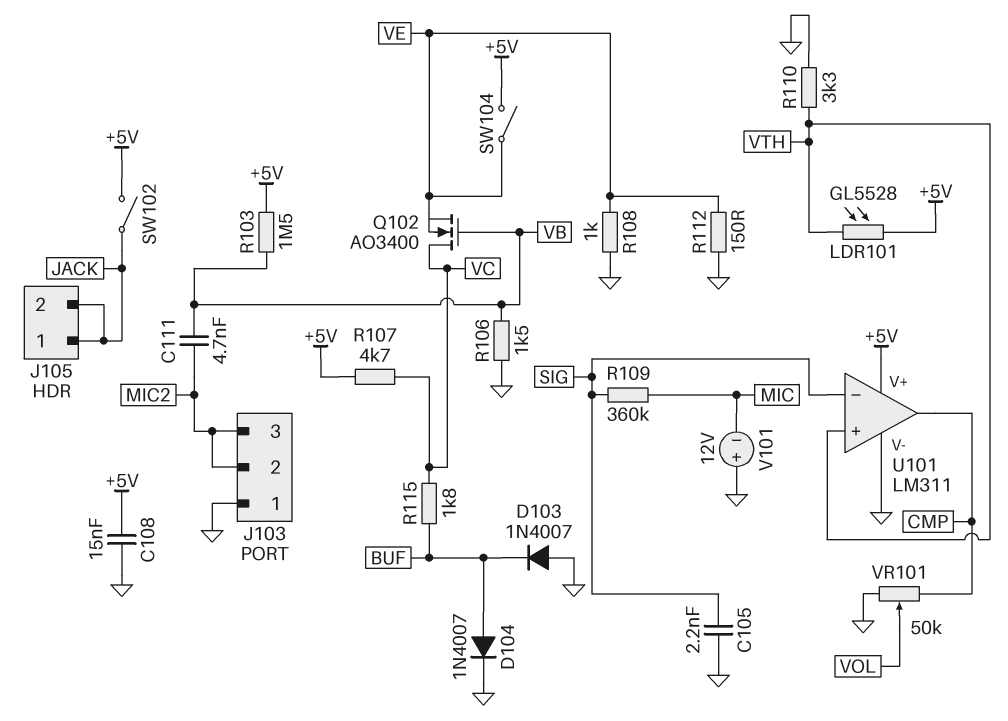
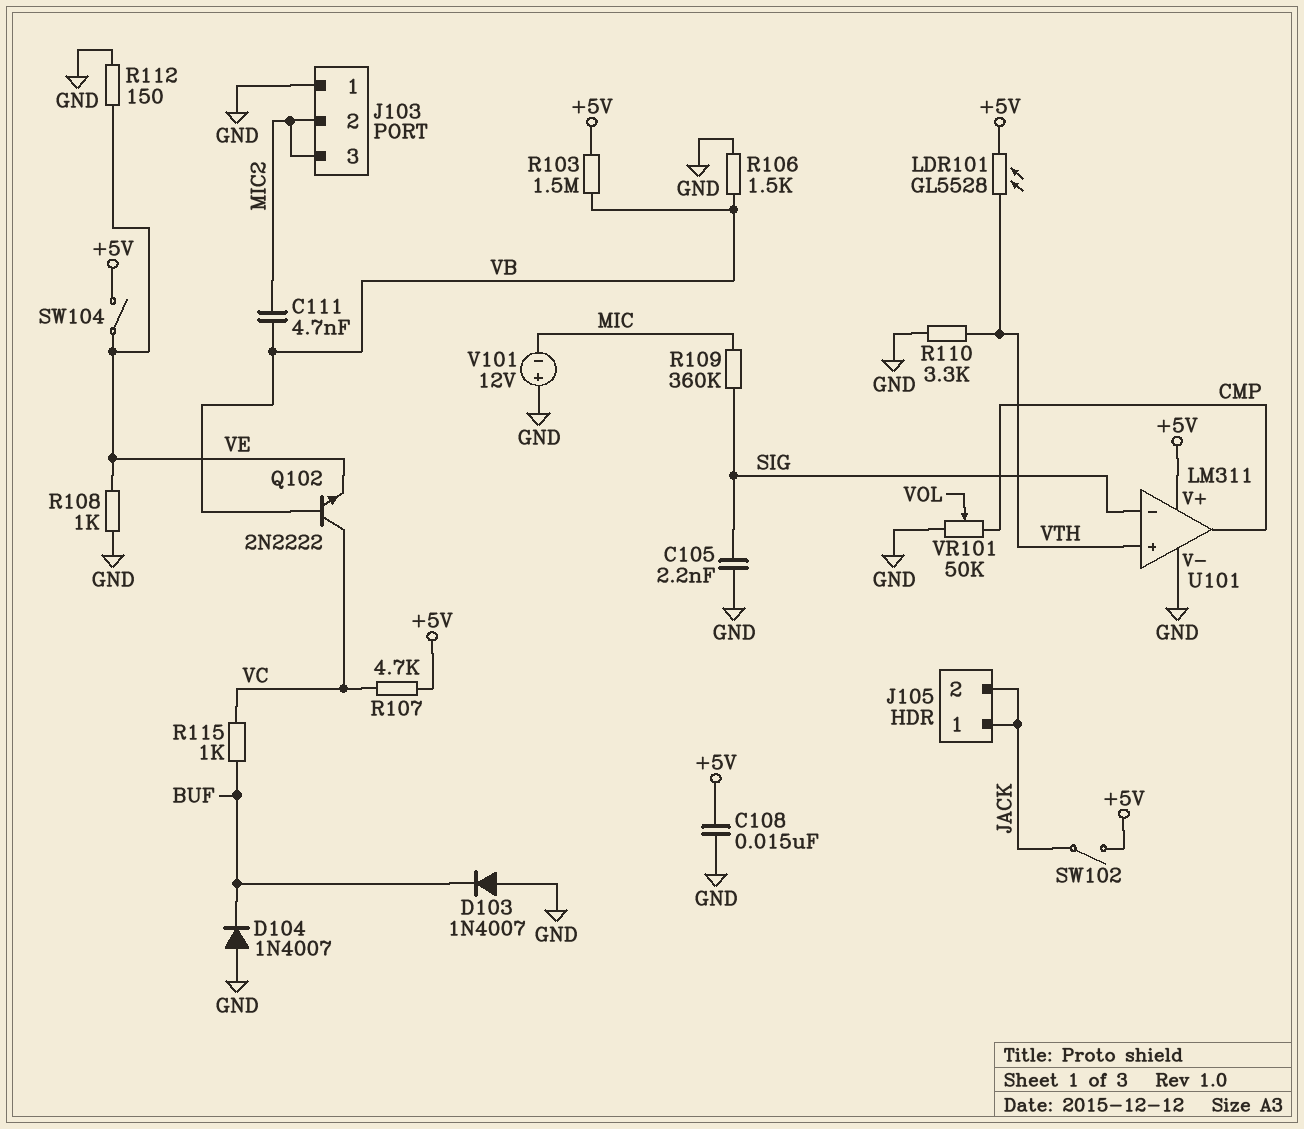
D104: diode 1N4007 (A BUF, K GND) -> diode 1N4007 (A GND, K BUF)
Q102: NMOS AO3400 (G VB, D VC, S VE) -> NPN 2N2222 (B VB, C VC, E VE)
R115: 1.8k (BUF, VC) -> 1k (BUF, VC)

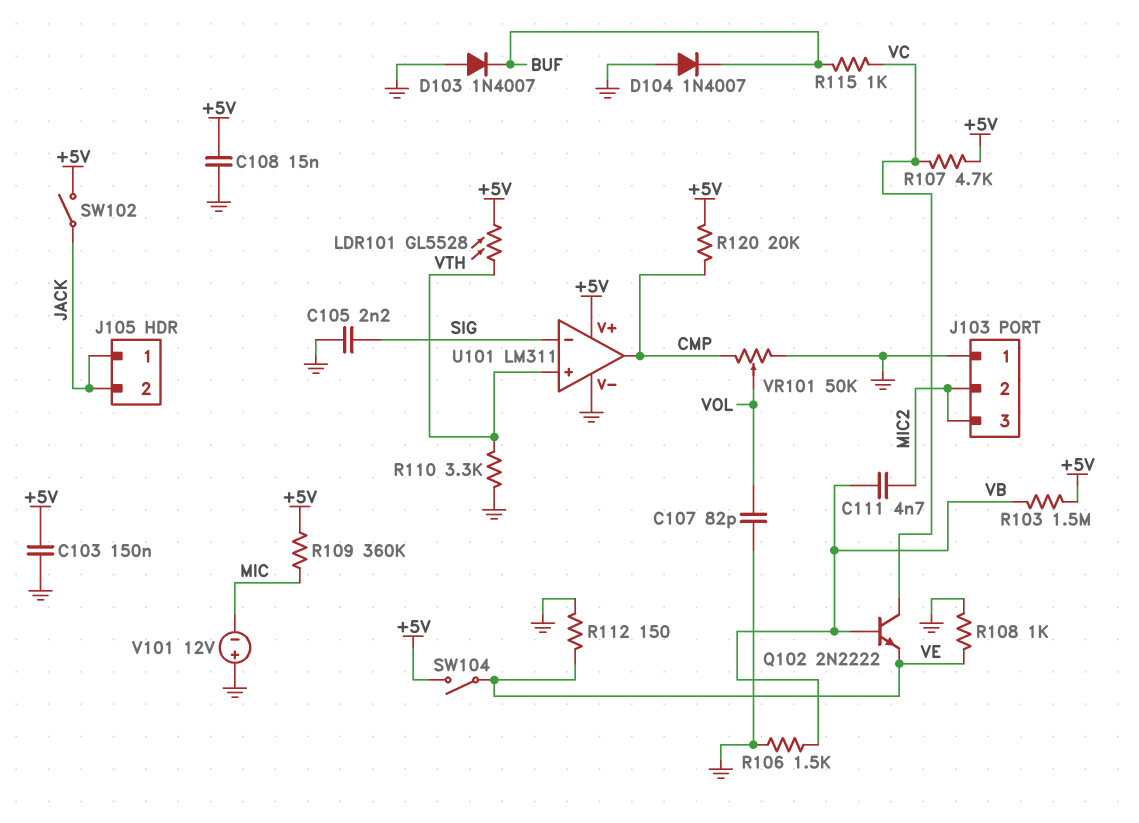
C103: none -> 150nF (+5V, GND)
C107: none -> 82pF (GND, VOL)
R109: 360k (MIC, SIG) -> 360k (+5V, MIC)
R120: none -> 20k (+5V, CMP)

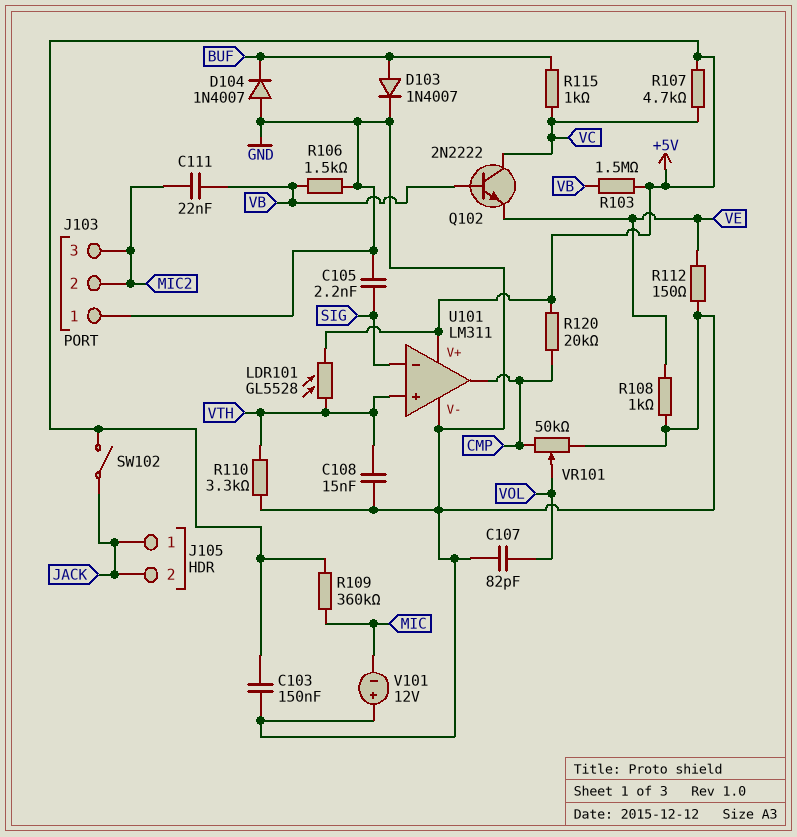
C108: 15nF (+5V, GND) -> 15nF (GND, VTH)
C111: 4.7nF (MIC2, VB) -> 22nF (MIC2, VB)
D103: diode 1N4007 (A GND, K BUF) -> diode 1N4007 (A BUF, K GND)
SW104: switch (+5V, VE) -> none

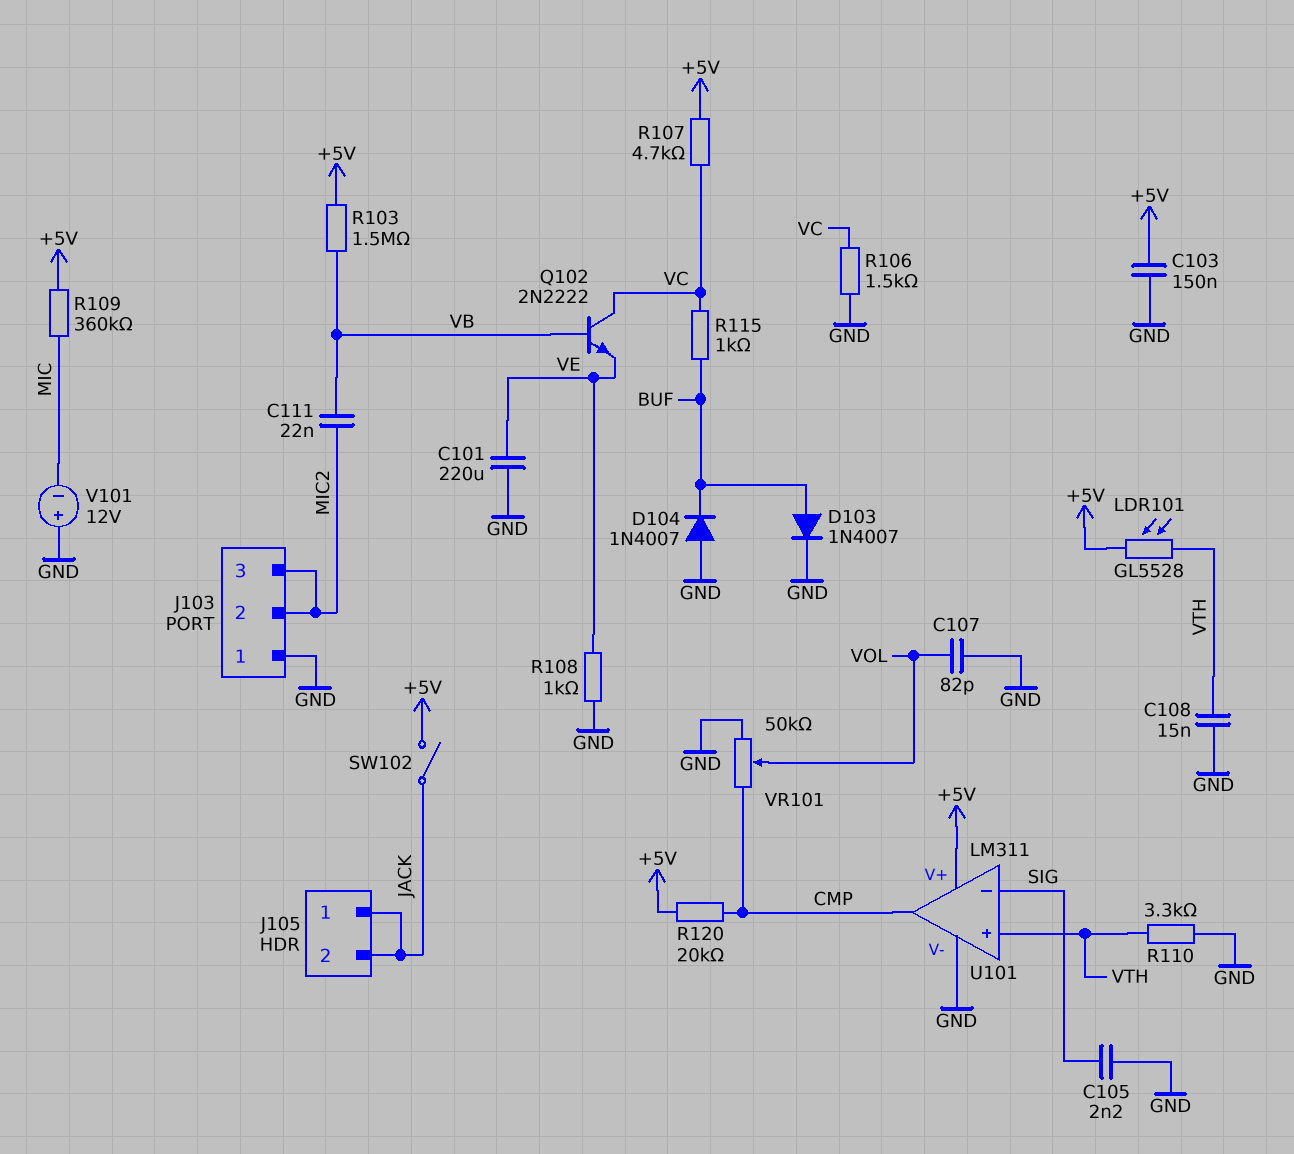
C101: none -> 220uF (GND, VE)
R106: 1.5k (GND, VB) -> 1.5k (GND, VC)
R112: 150 (GND, VE) -> none

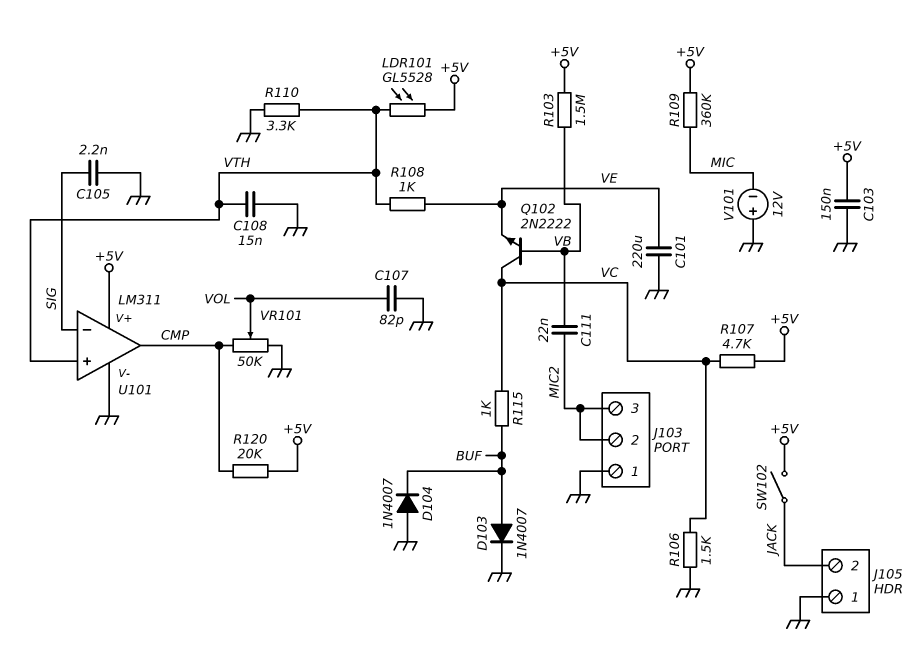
J105 pin 1: JACK -> GND
R108: 1k (GND, VE) -> 1k (VE, VTH)

